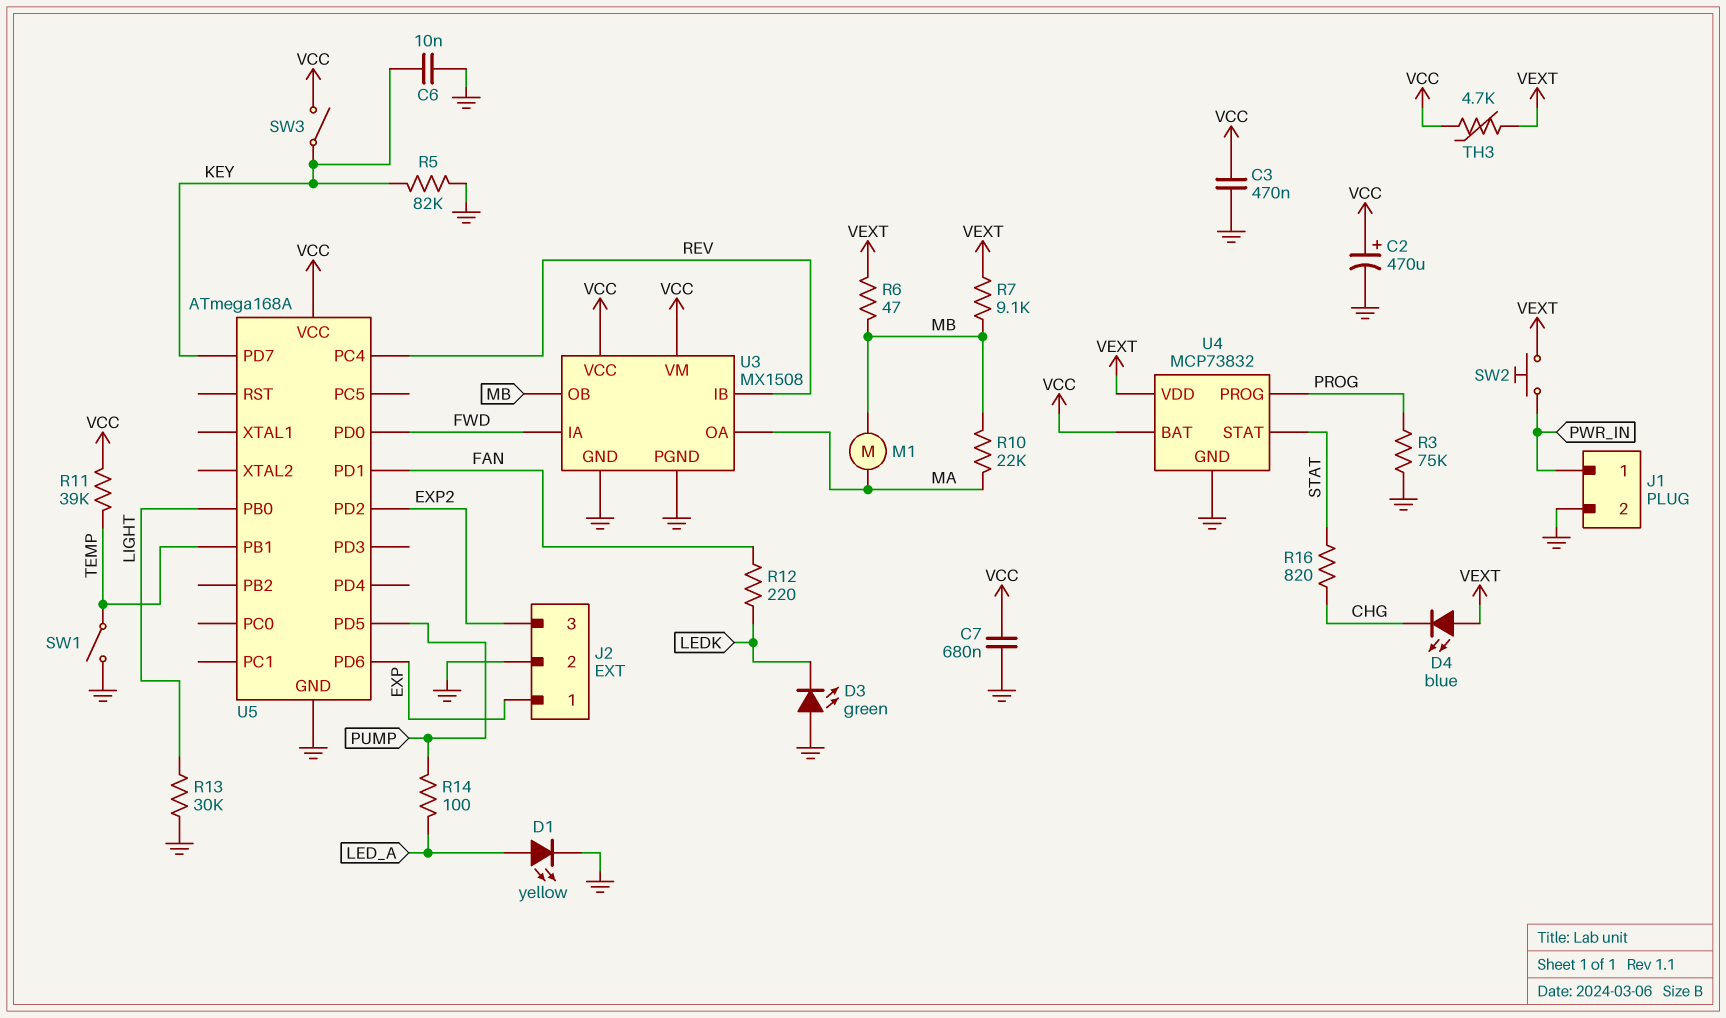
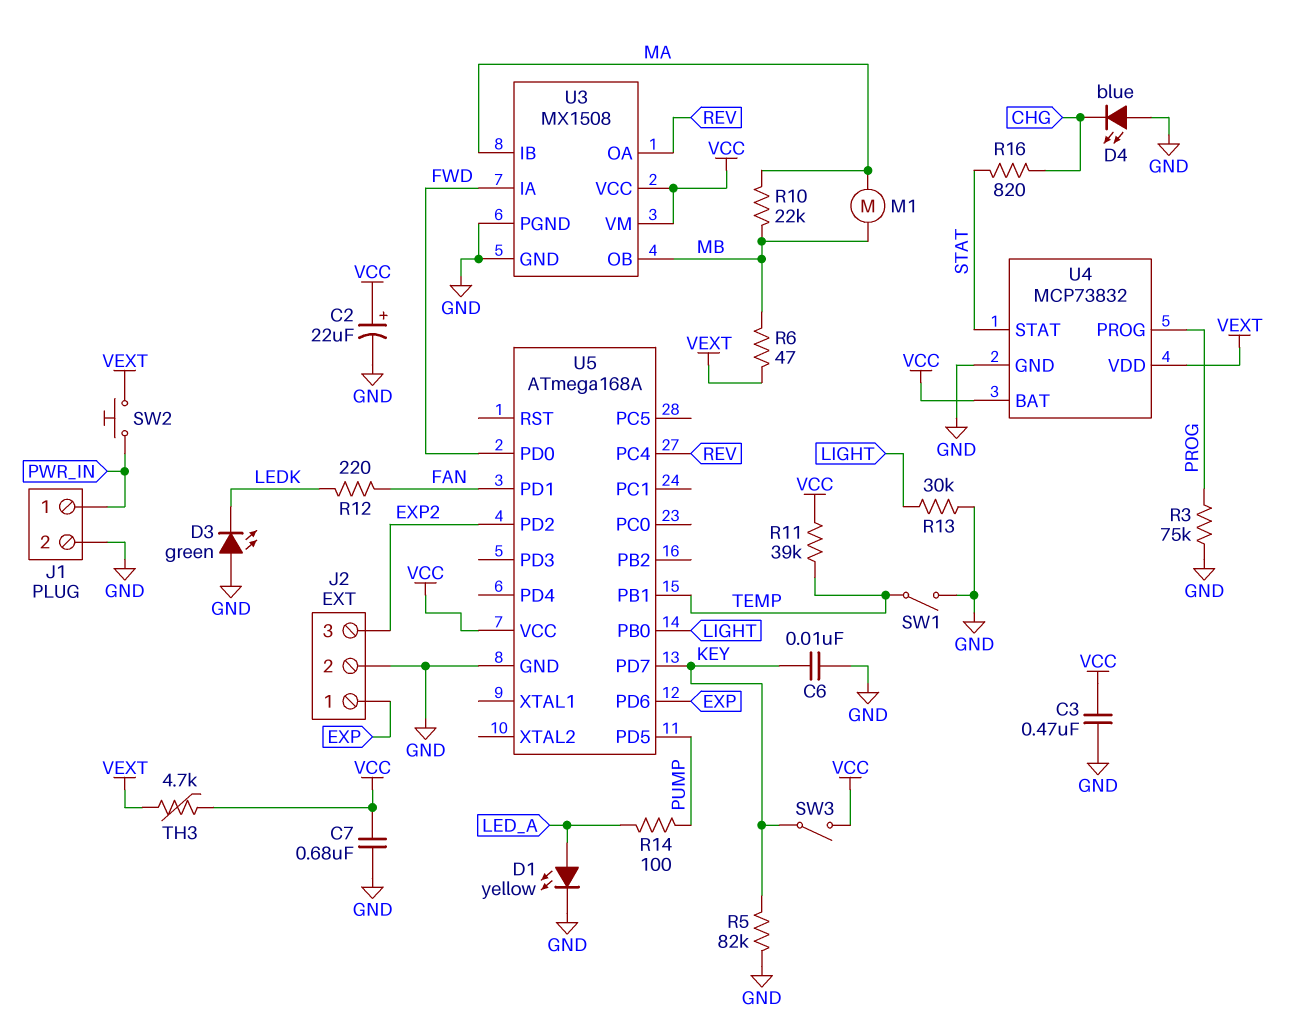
C2: 470uF (plus VCC, minus GND) -> 22uF (plus VCC, minus GND)
D4: LED blue (A VEXT, K CHG) -> LED blue (A GND, K CHG)
R7: 9.1k (MB, VEXT) -> none
U3 pin IB: REV -> MA
U3 pin OA: MA -> REV

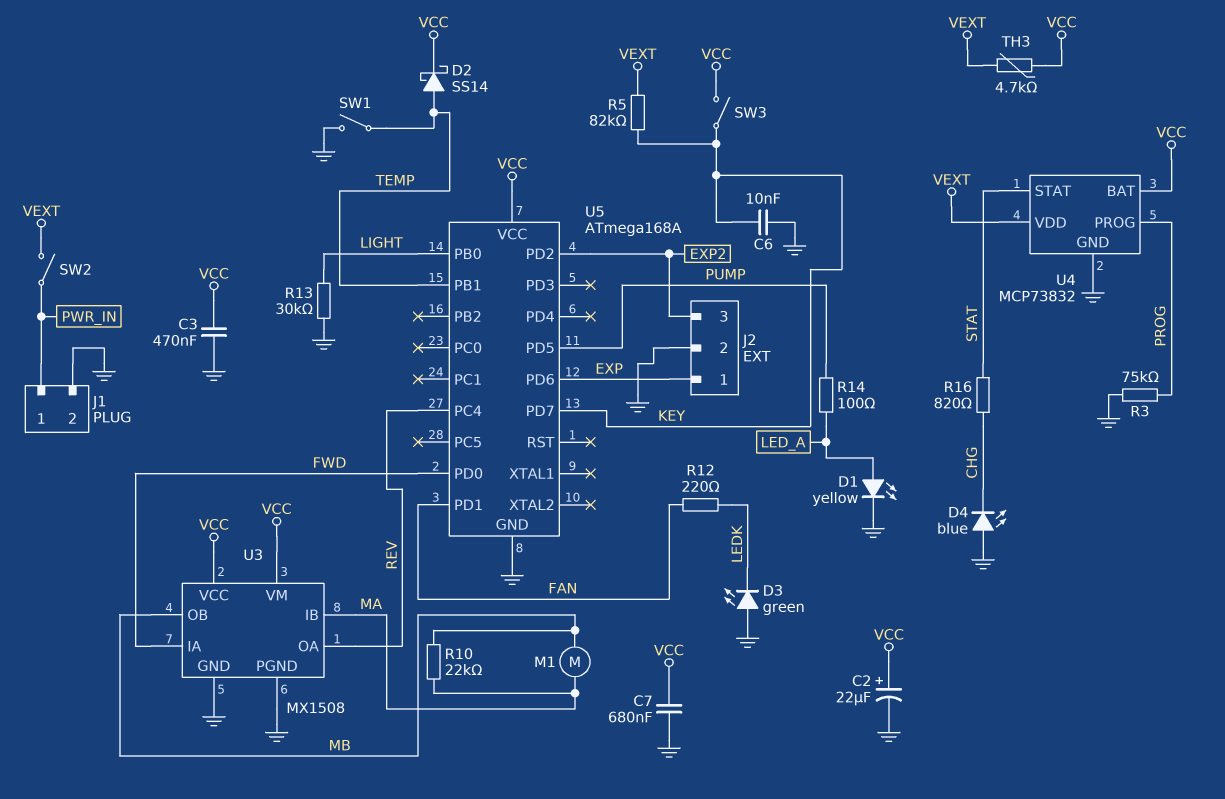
D2: none -> schottky SS14 (A TEMP, K VCC)
R5: 82k (GND, KEY) -> 82k (KEY, VEXT)
R6: 47 (MB, VEXT) -> none
R11: 39k (TEMP, VCC) -> none
SW2: button (PWR_IN, VEXT) -> switch (PWR_IN, VEXT)

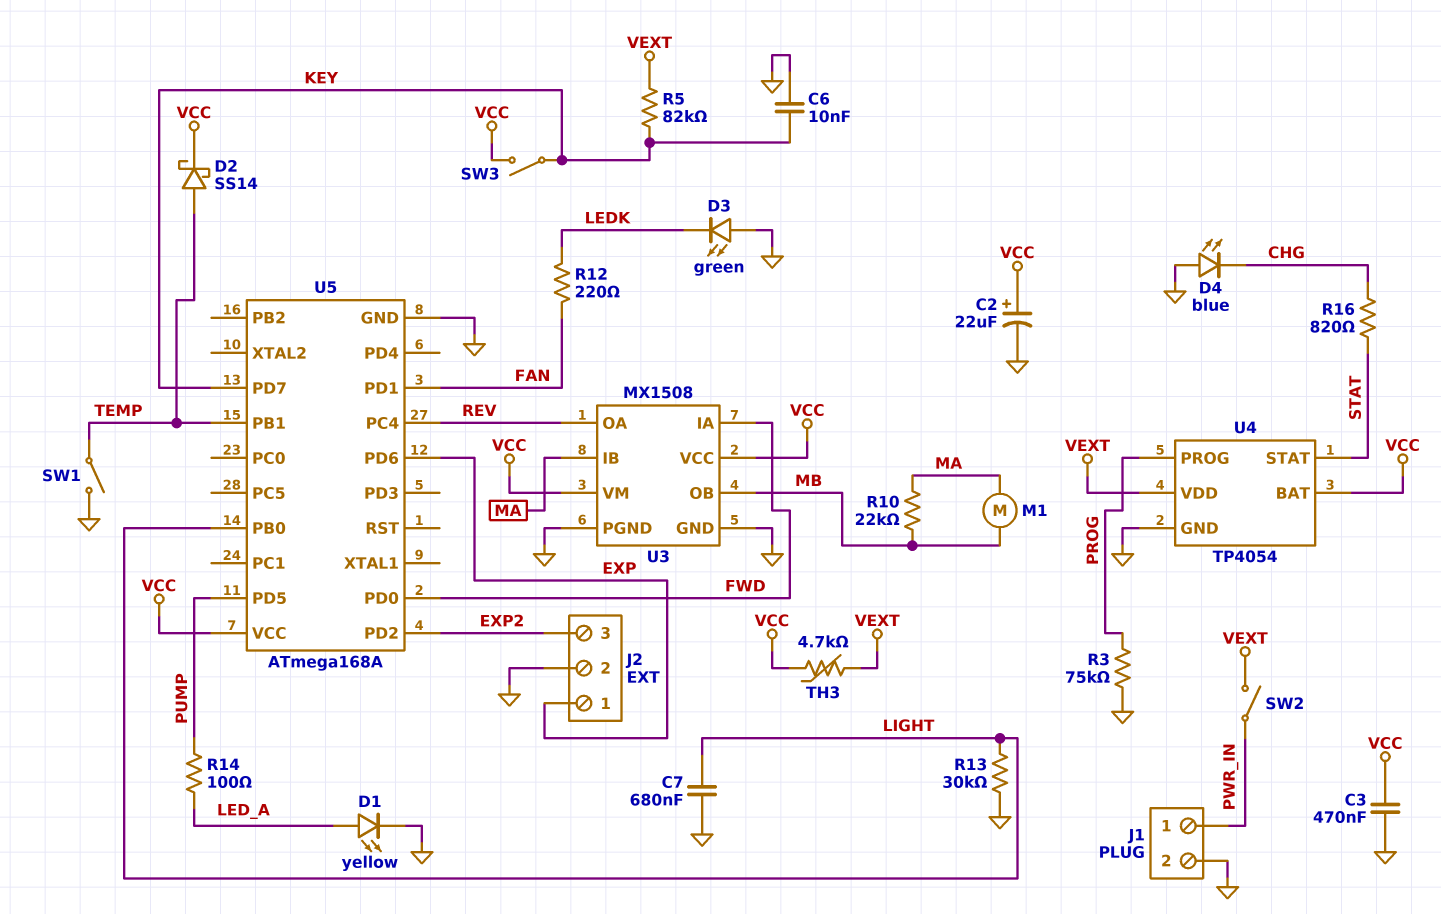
C7: 680nF (GND, VCC) -> 680nF (GND, LIGHT)
U4: MCP73832 -> TP4054

